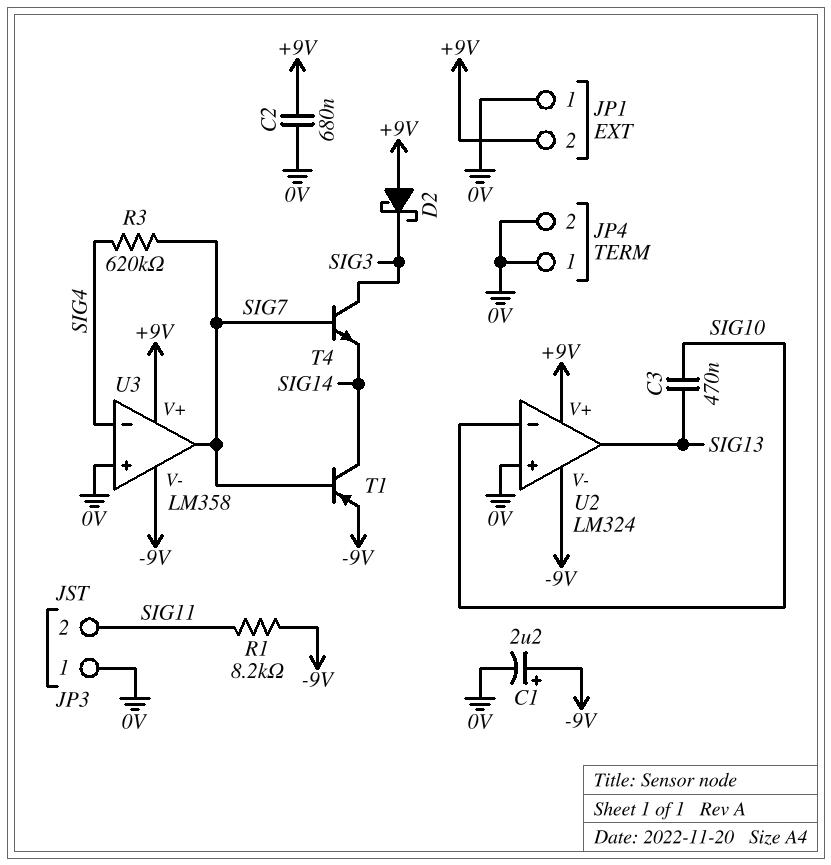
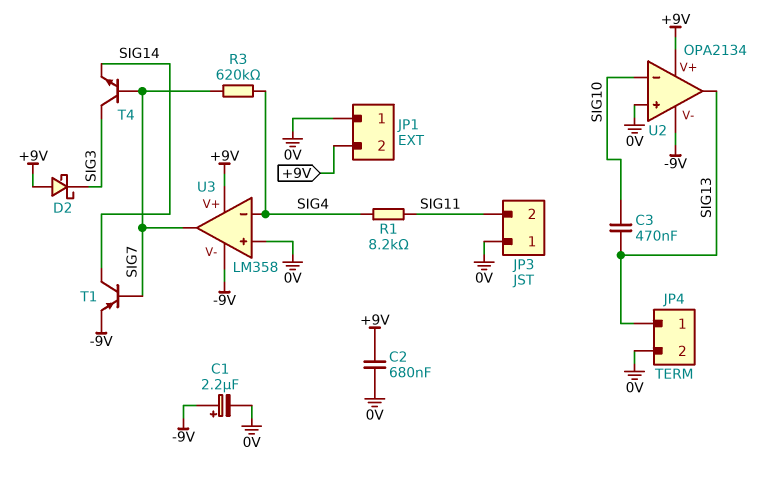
JP4 pin 1: 0V -> SIG13
R1: 8.2k (-9V, SIG11) -> 8.2k (SIG4, SIG11)
U2: LM324 -> OPA2134

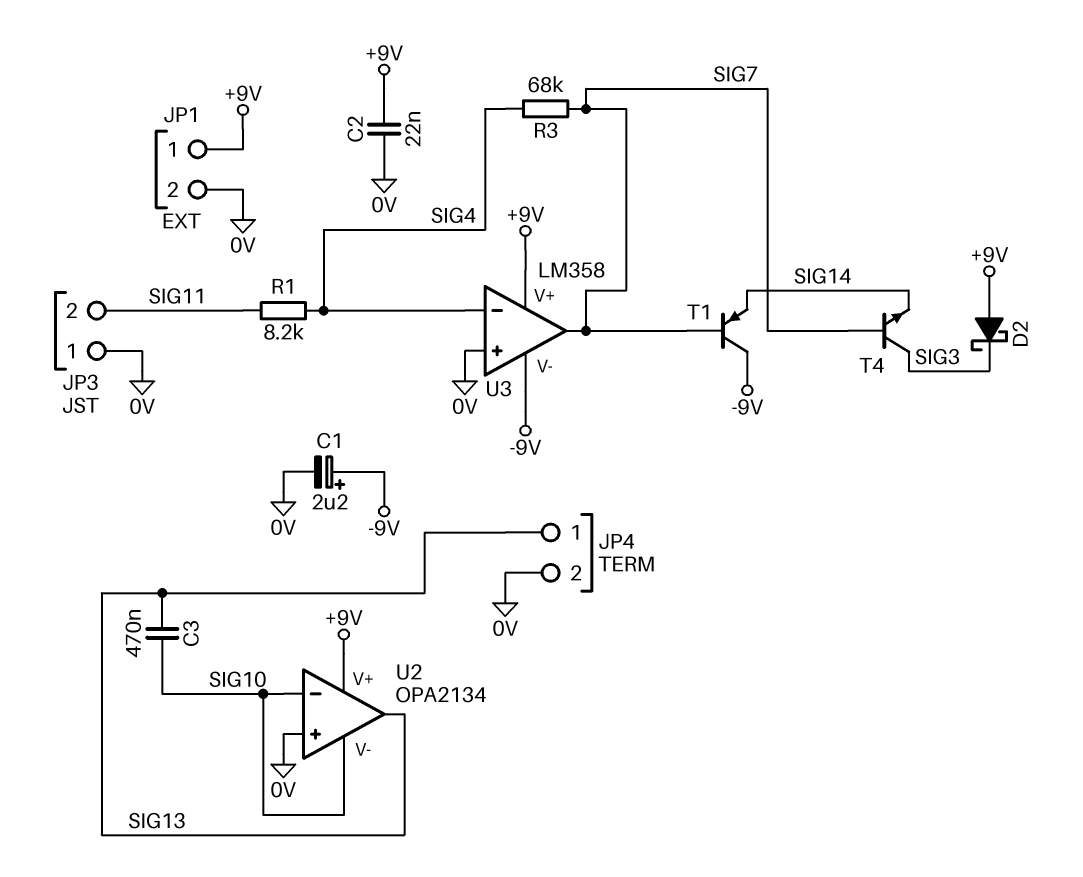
C2: 680nF (+9V, 0V) -> 22nF (+9V, 0V)
JP1 pin 1: 0V -> +9V
JP1 pin 2: +9V -> 0V
R3: 620k (SIG4, SIG7) -> 68k (SIG4, SIG7)
T1: PNP (B SIG7, C SIG14, E -9V) -> PNP (B SIG7, C -9V, E SIG14)
U2 pin V-: -9V -> SIG10

